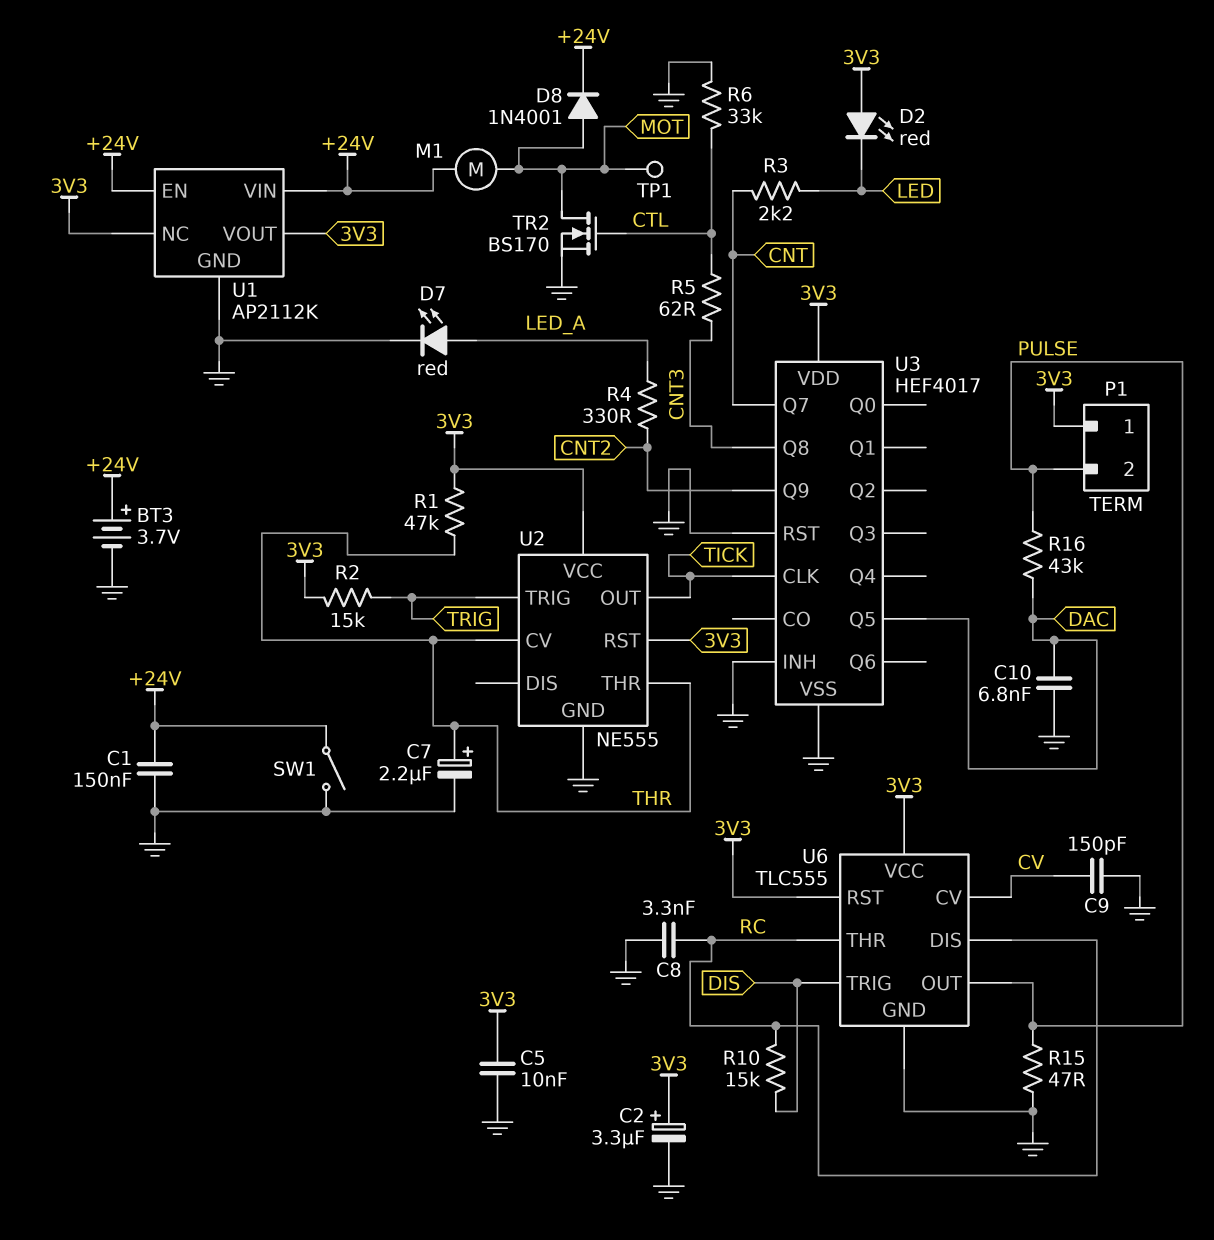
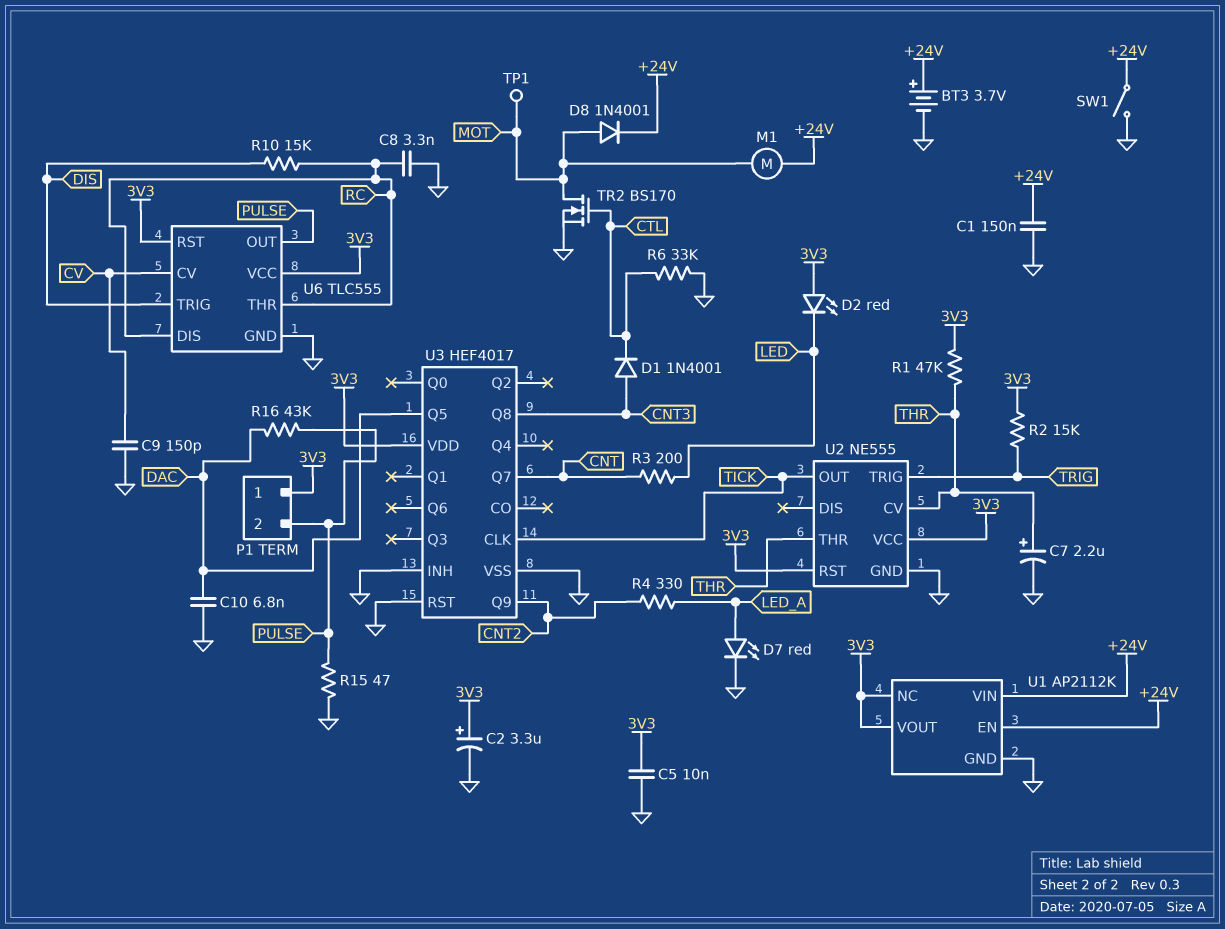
D1: none -> diode 1N4001 (A CNT3, K CTL)
R3: 2.2k (CNT, LED) -> 200 (CNT, LED)
R5: 62 (CNT3, CTL) -> none

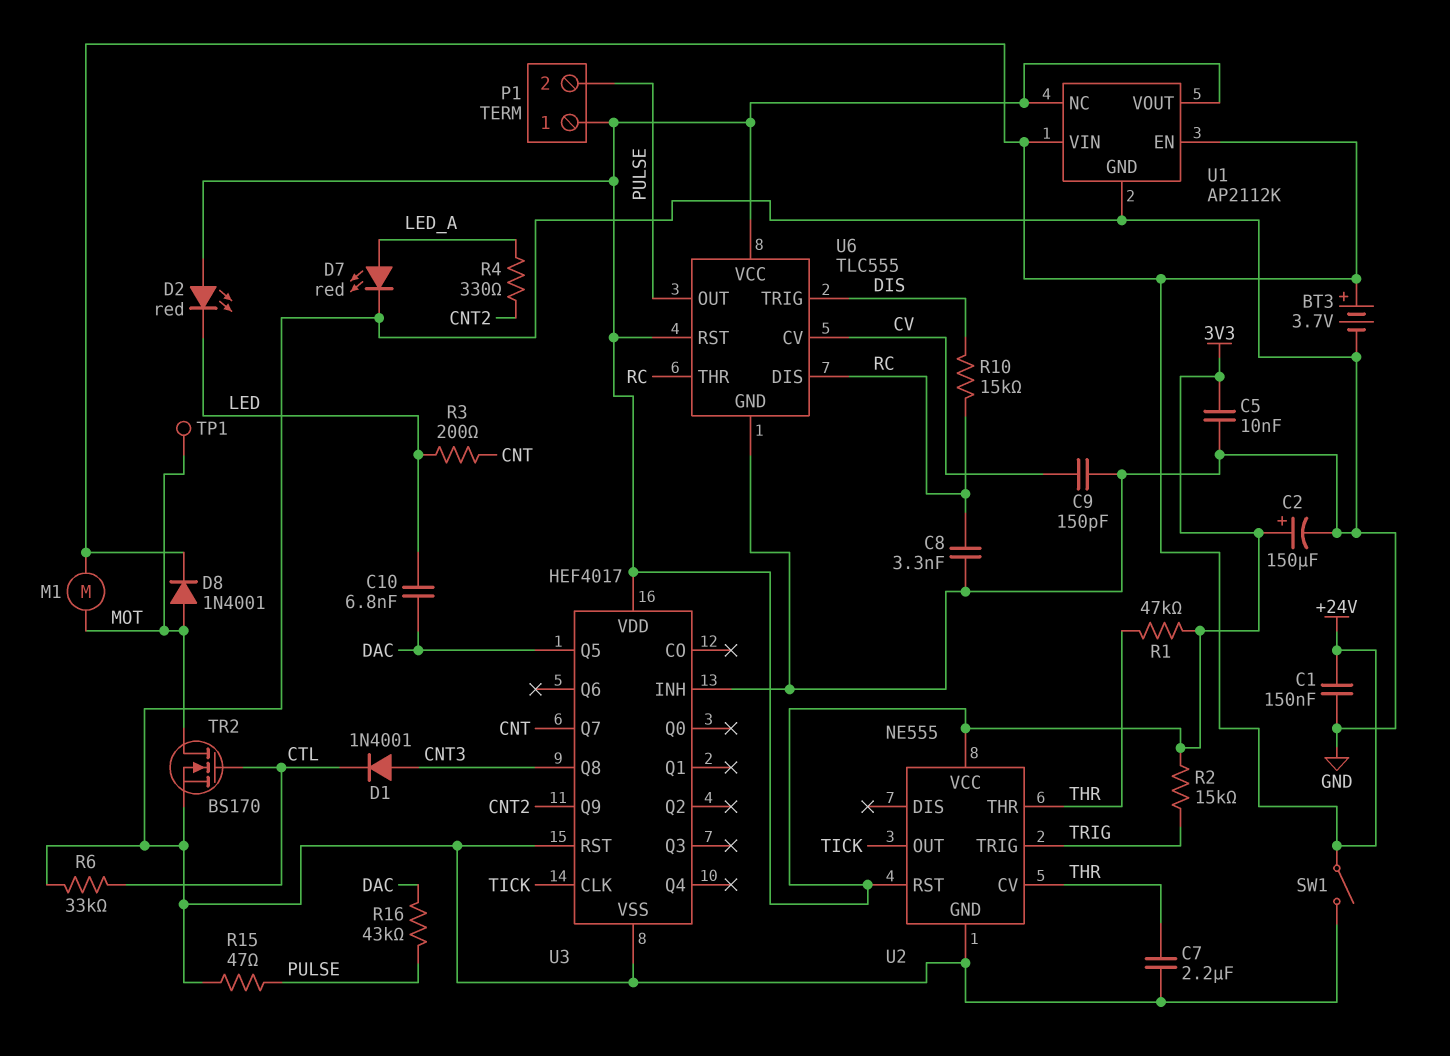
C2: 3.3uF (plus 3V3, minus GND) -> 150uF (plus 3V3, minus GND)
C7: 2.2uF (plus THR, minus GND) -> 2.2uF (GND, THR)
C10: 6.8nF (DAC, GND) -> 6.8nF (DAC, LED)

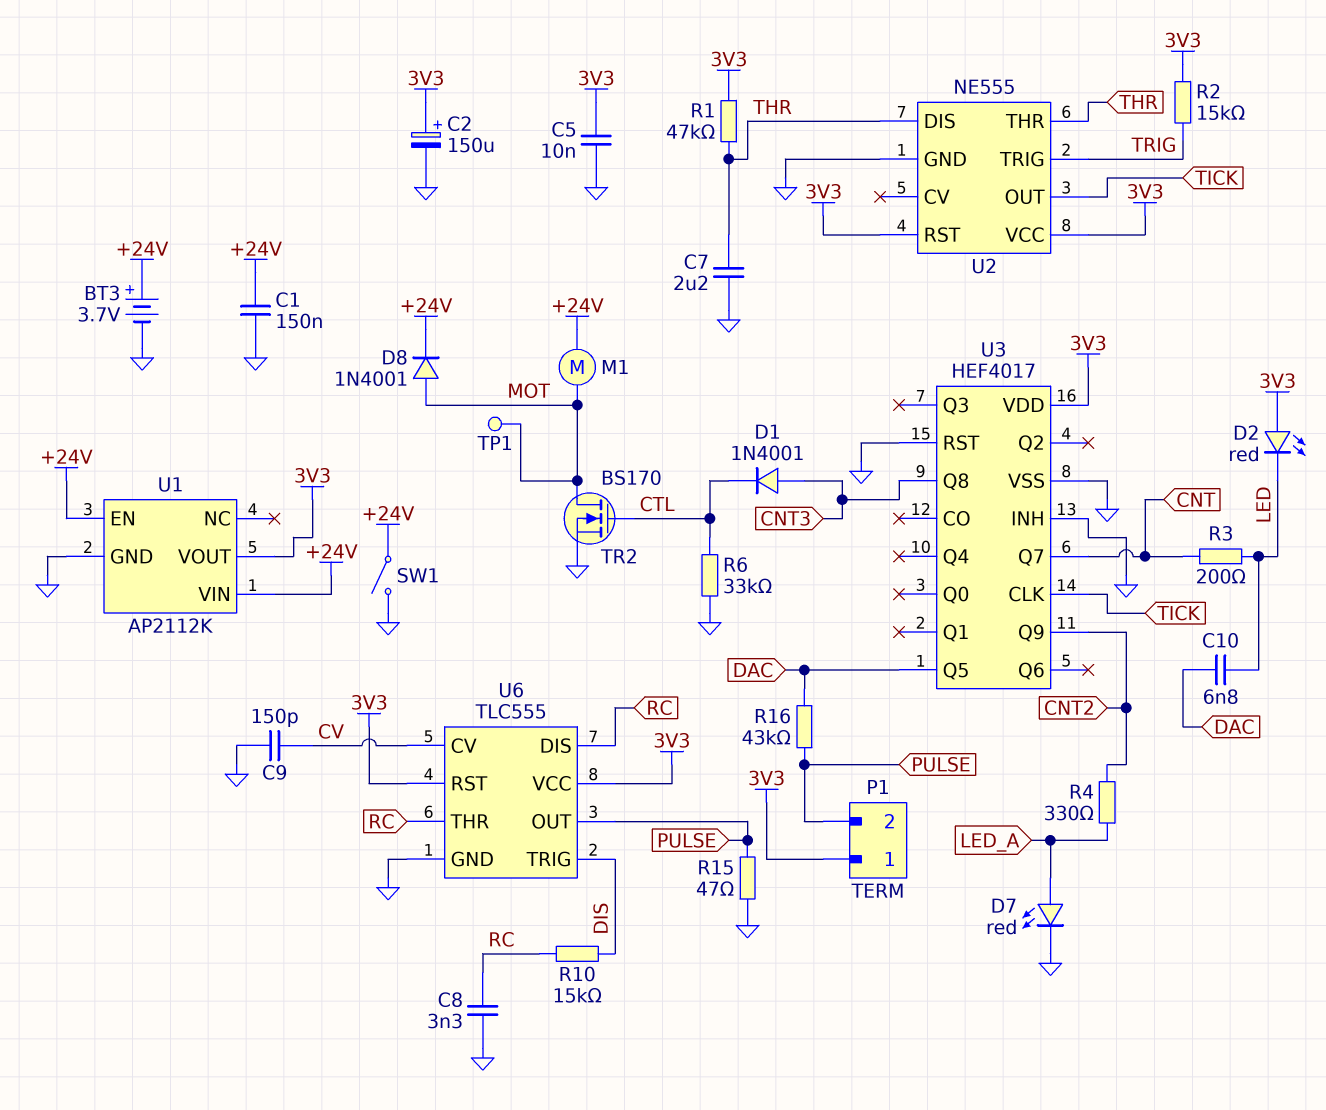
U1 pin NC: 3V3 -> none
U2 pin CV: THR -> none
U2 pin DIS: none -> THR

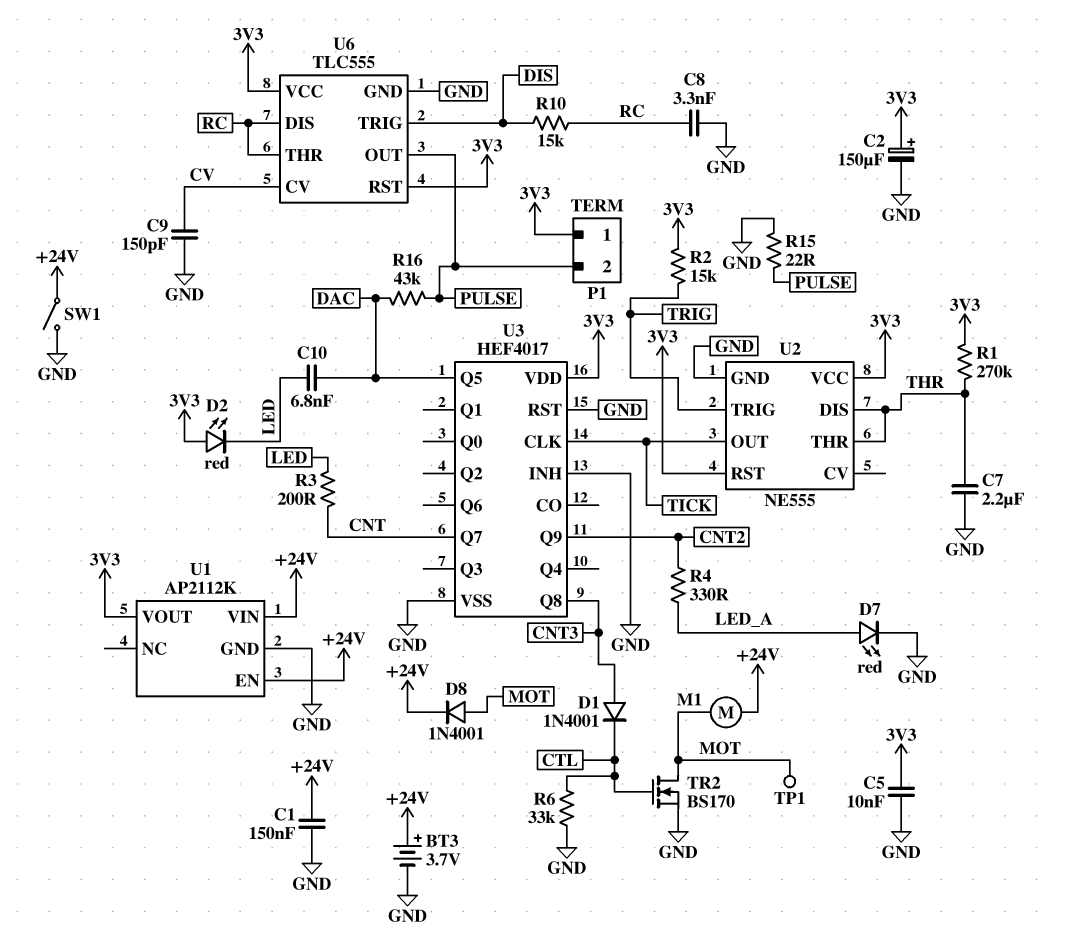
R1: 47k (3V3, THR) -> 270k (3V3, THR)
R15: 47 (GND, PULSE) -> 22 (GND, PULSE)

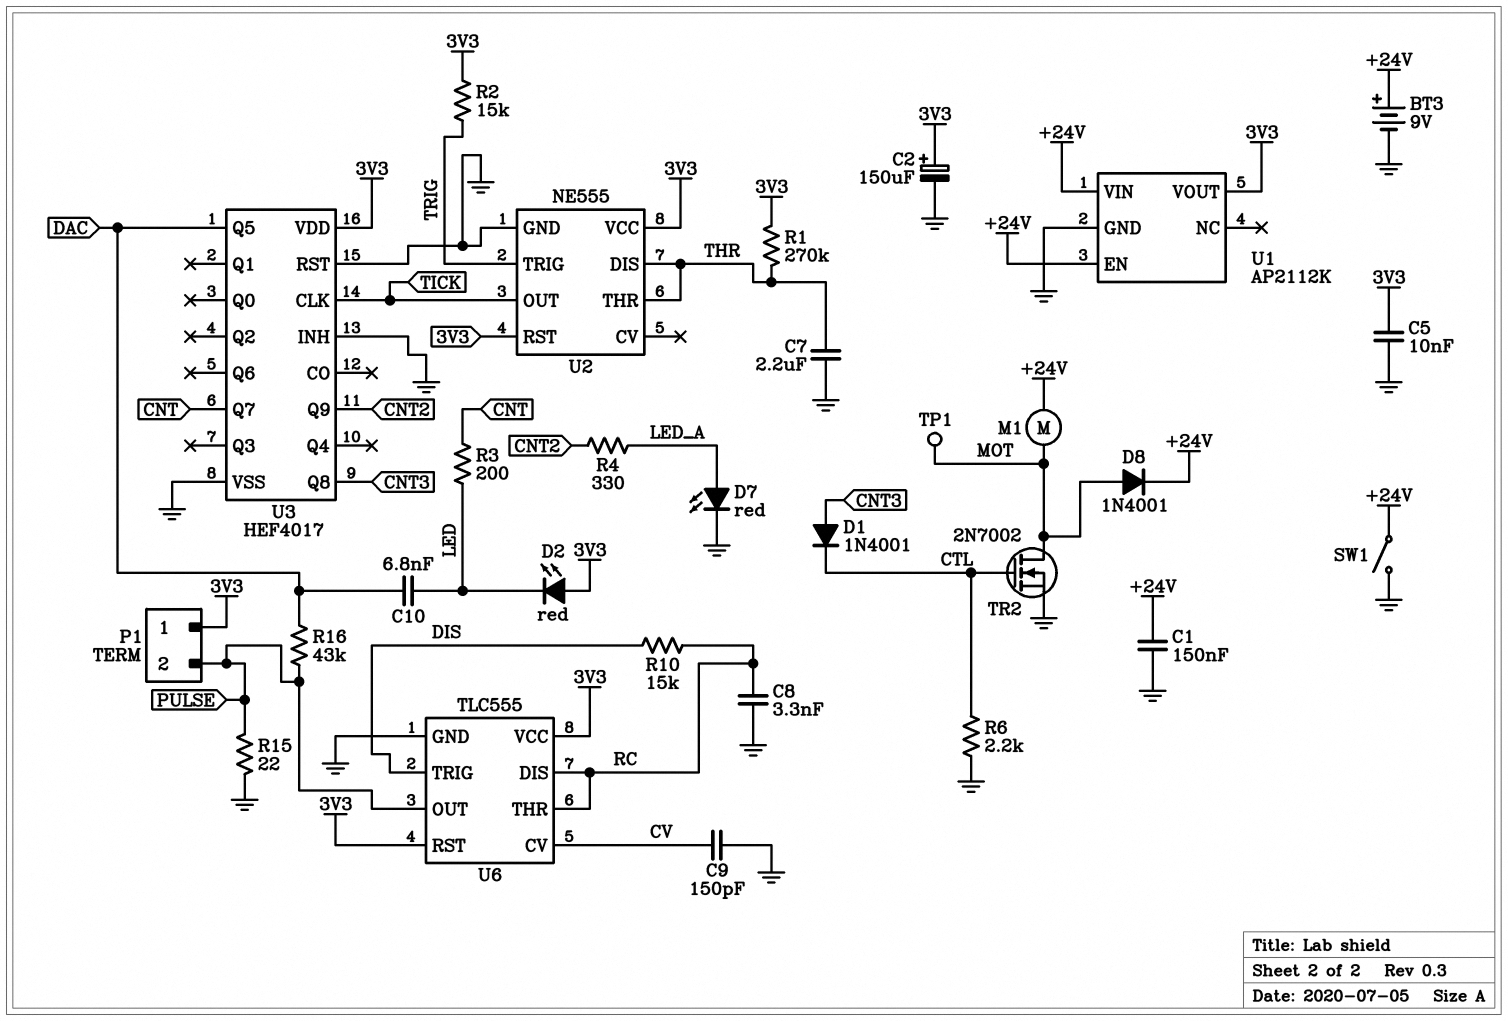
BT3: 3.7V (plus +24V, minus GND) -> 9V (plus +24V, minus GND)
R6: 33k (CTL, GND) -> 2.2k (CTL, GND)
TR2: NMOS BS170 (G CTL, D MOT, S GND) -> NMOS 2N7002 (G CTL, D MOT, S GND)

